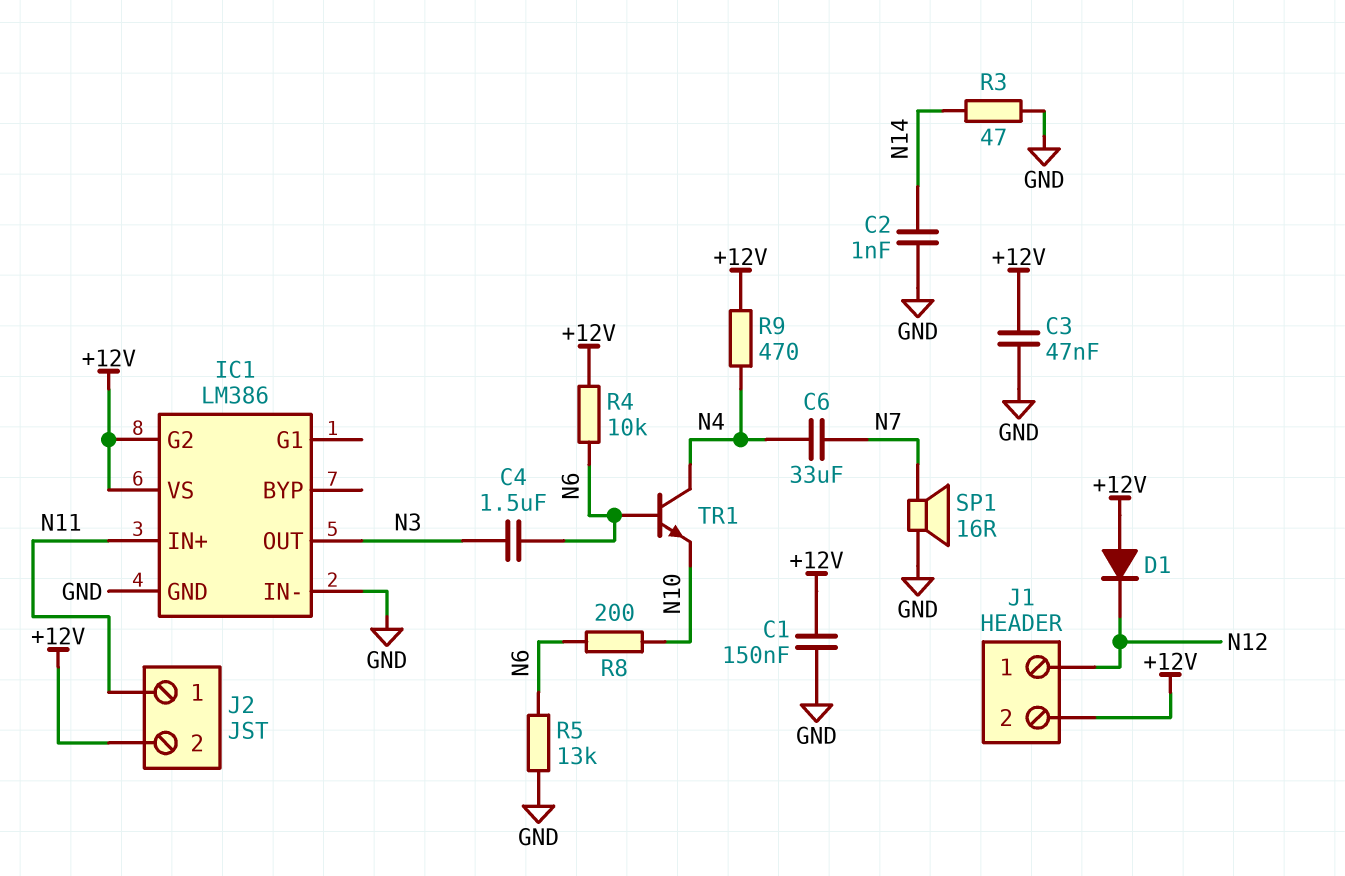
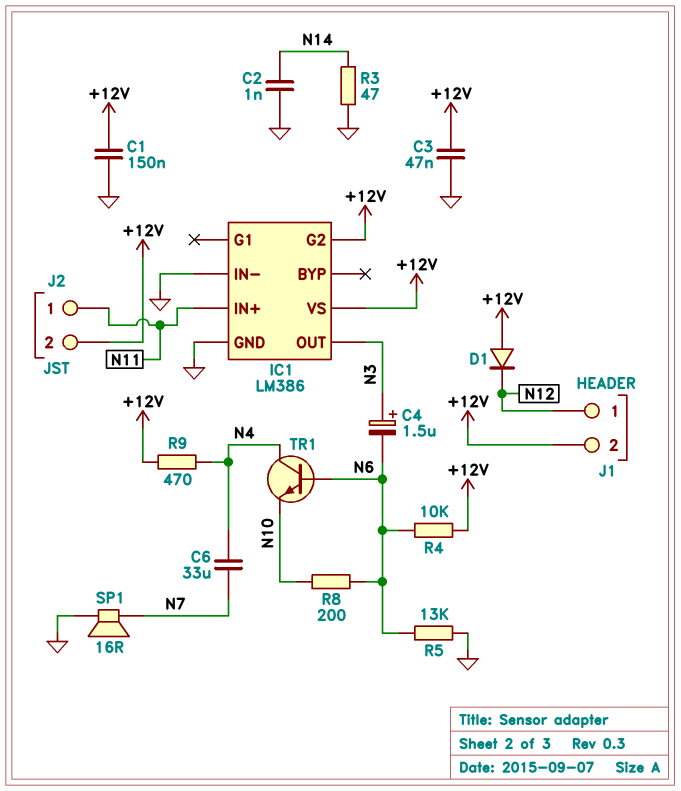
C4: 1.5uF (N3, N6) -> 1.5uF (plus N3, minus N6)

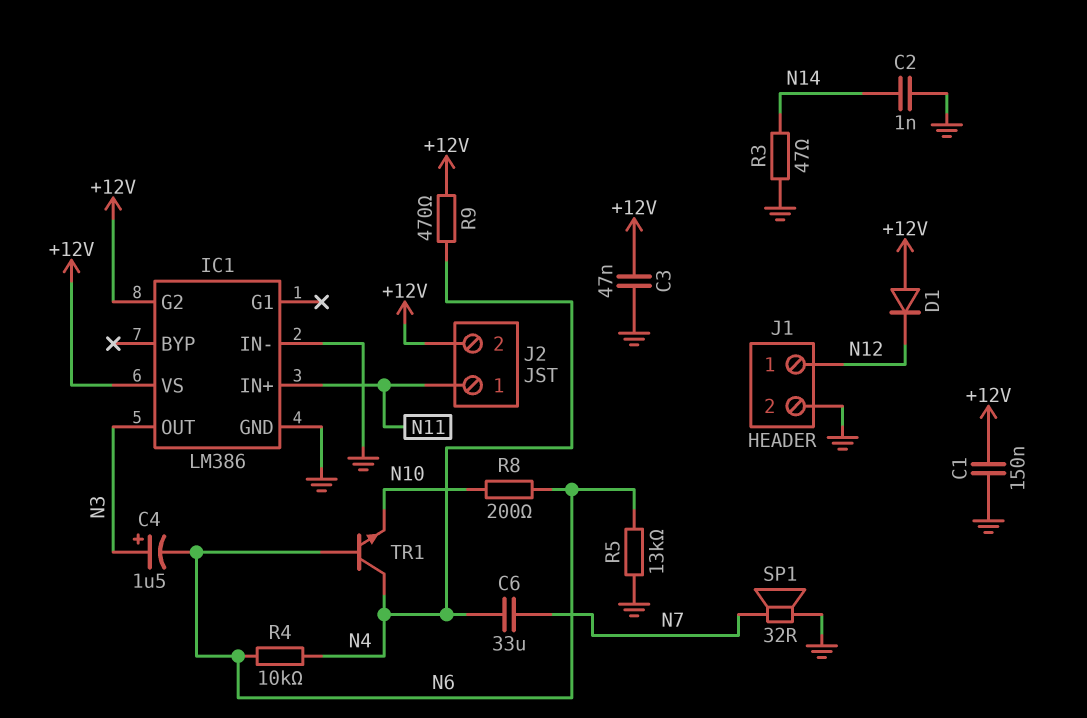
J1 pin 2: +12V -> GND
R4: 10k (+12V, N6) -> 10k (N4, N6)
SP1: speaker 16R (GND, N7) -> speaker 32R (GND, N7)

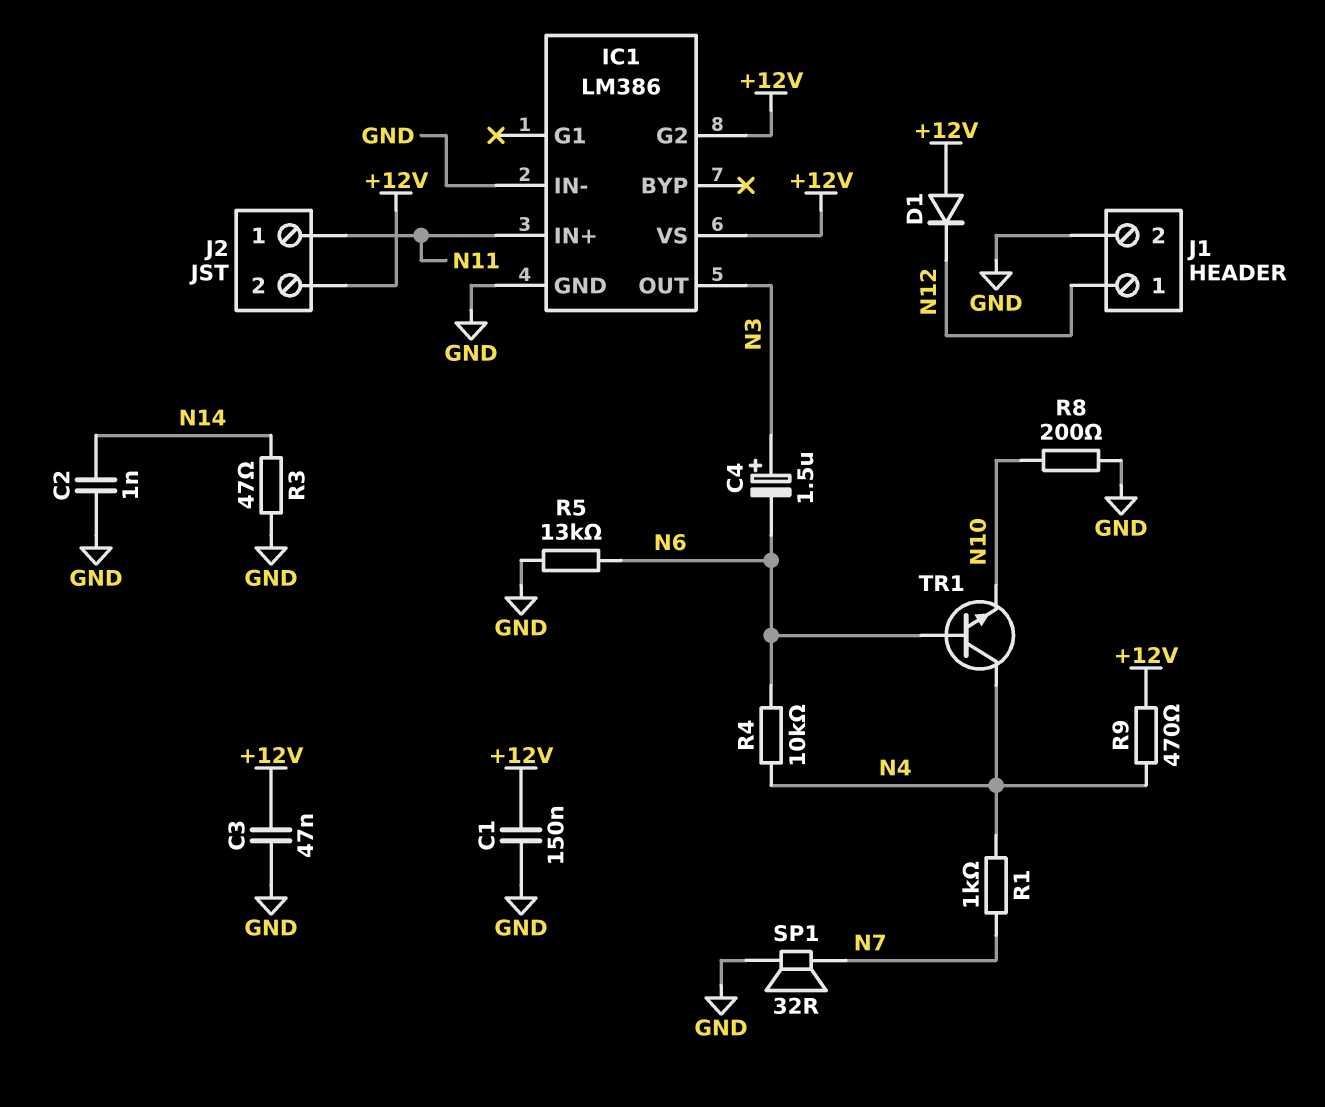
C6: 33uF (N4, N7) -> none
R1: none -> 1k (N4, N7)
R8: 200 (N6, N10) -> 200 (GND, N10)

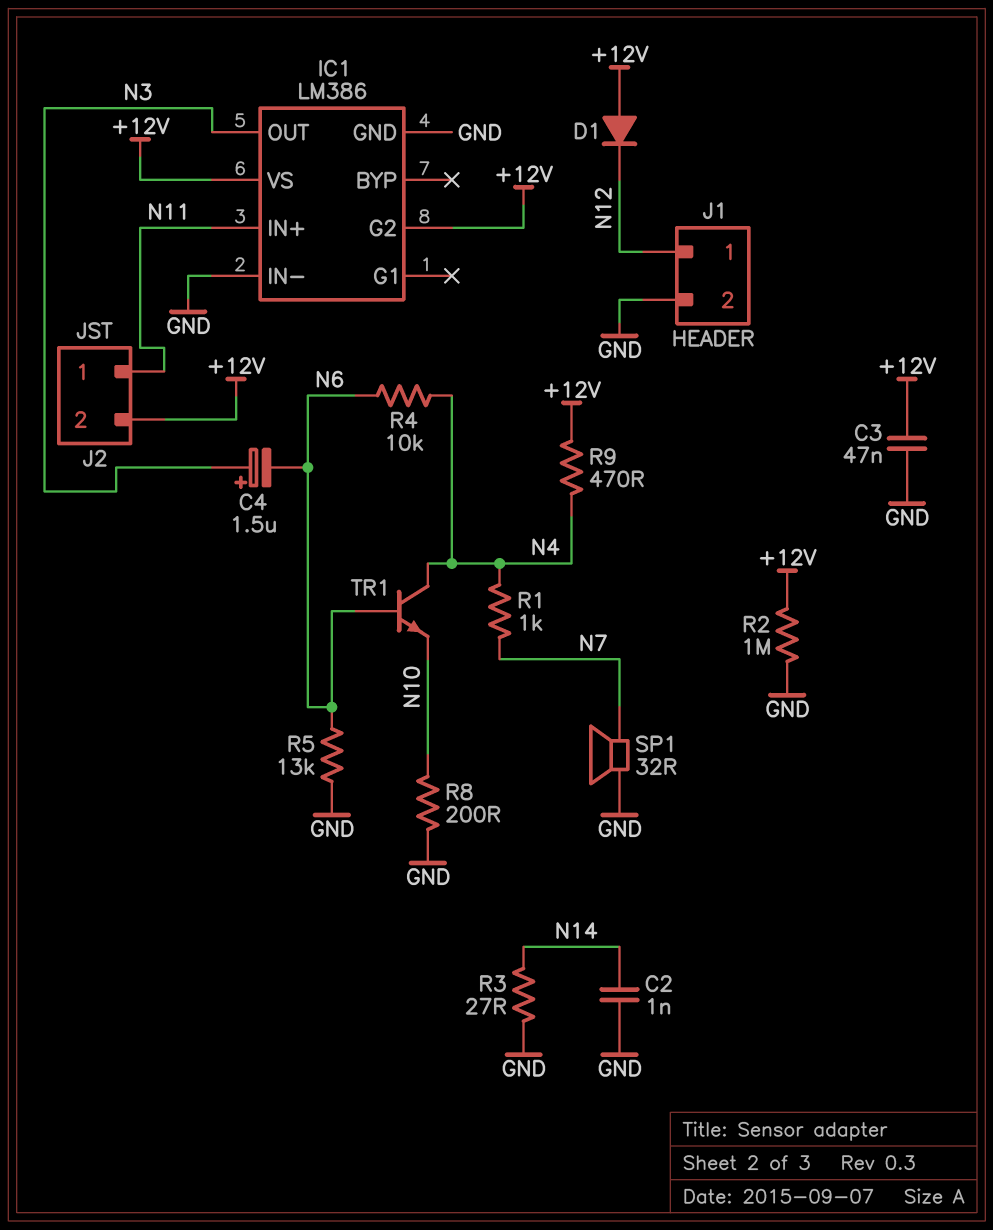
C1: 150nF (+12V, GND) -> none
R2: none -> 1M (+12V, GND)
R3: 47 (GND, N14) -> 27 (GND, N14)

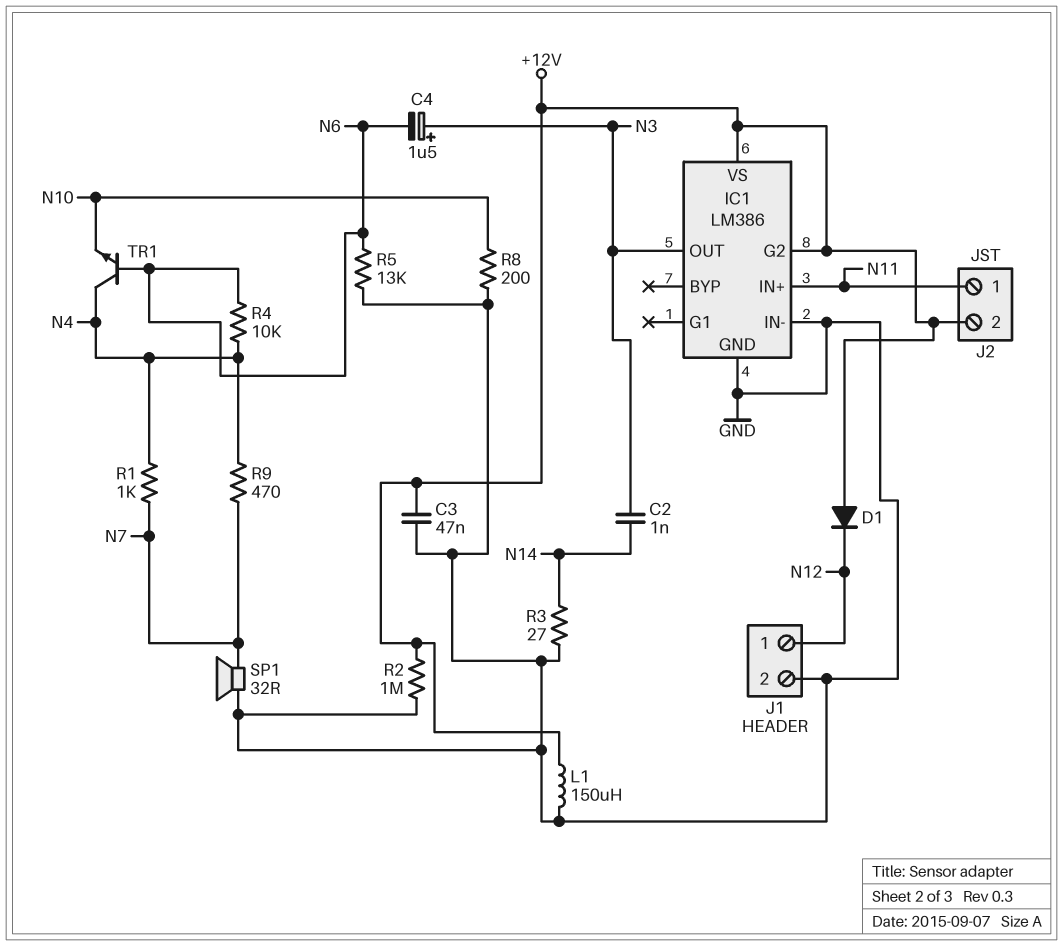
C2: 1nF (GND, N14) -> 1nF (N3, N14)
L1: none -> 150uH (+12V, GND)
R9: 470 (+12V, N4) -> 470 (N4, N7)

